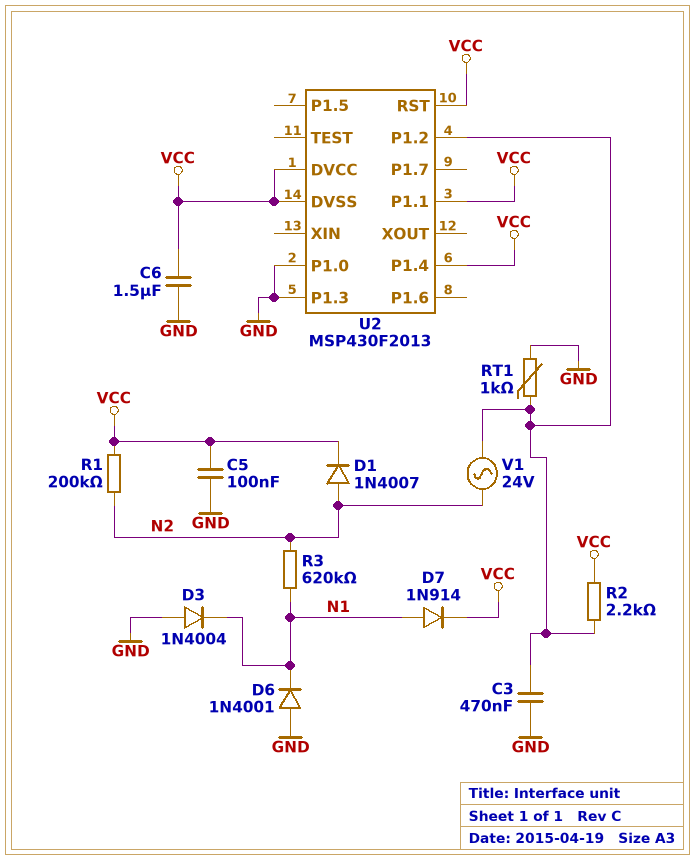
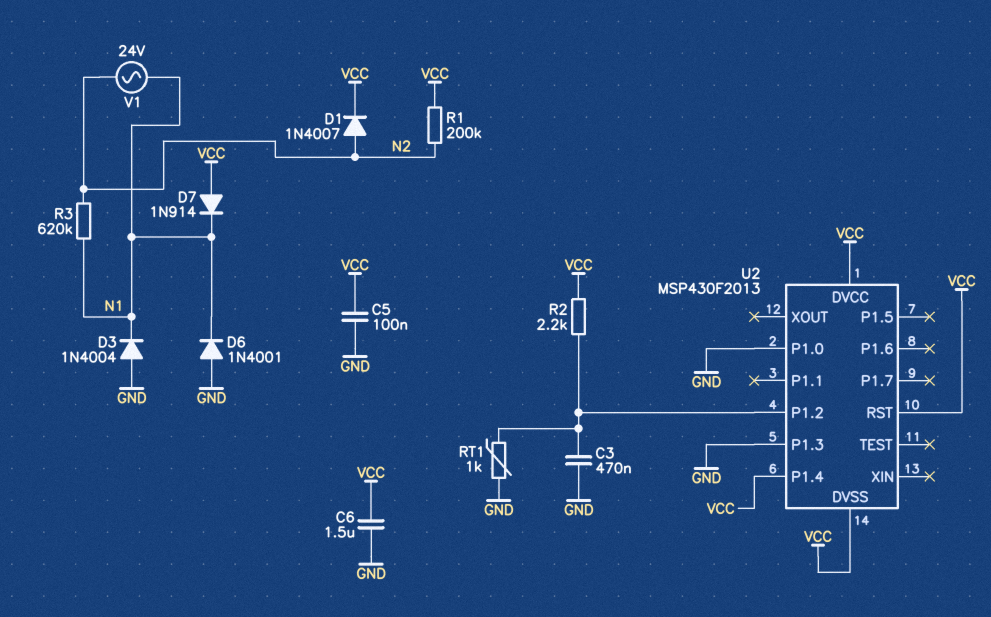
D7: diode 1N914 (A N1, K VCC) -> diode 1N914 (A VCC, K N1)
U2 pin P1.1: VCC -> none
V1: AC 24V (N2, U2/P1.2) -> AC 24V (N1, N2)

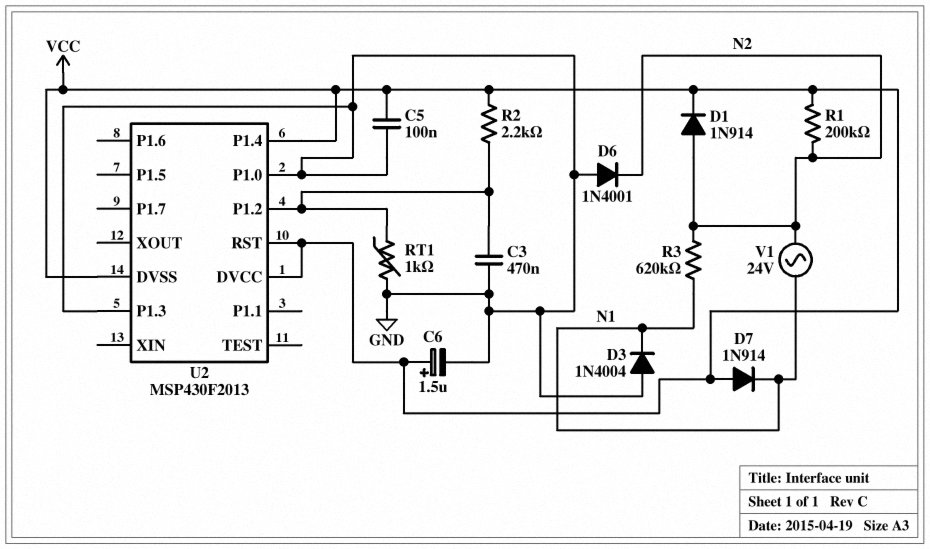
C6: 1.5uF (GND, VCC) -> 1.5uF (plus VCC, minus GND)
D1: diode 1N4007 (A N2, K VCC) -> diode 1N914 (A N2, K VCC)
D6: diode 1N4001 (A GND, K N1) -> diode 1N4001 (A GND, K N2)

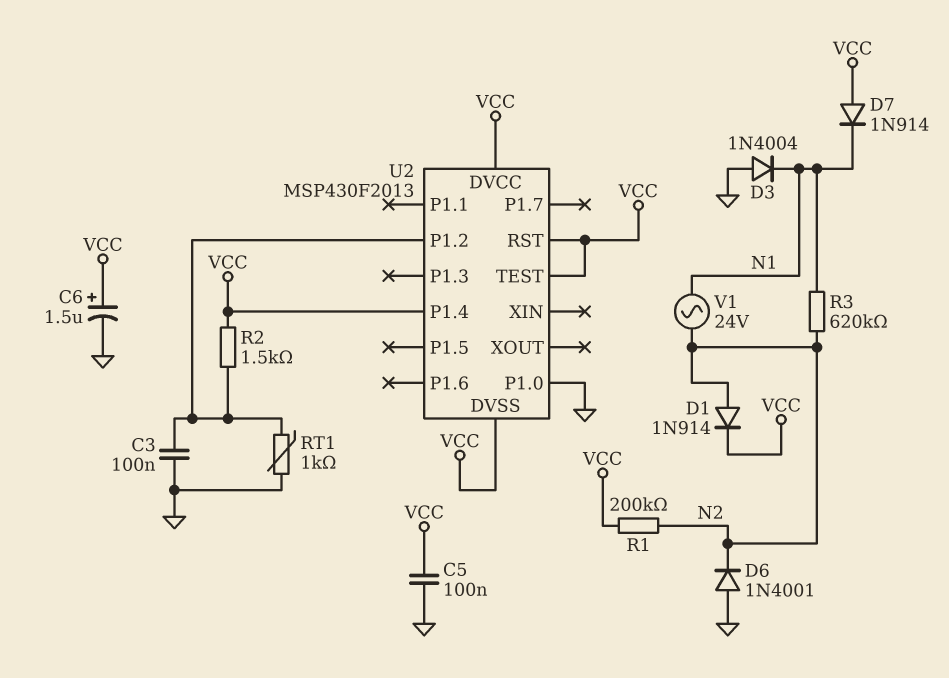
C3: 470nF (GND, U2/P1.2) -> 100nF (GND, U2/P1.2)
R2: 2.2k (U2/P1.2, VCC) -> 1.5k (U2/P1.2, VCC)
U2 pin P1.3: GND -> none
U2 pin TEST: none -> VCC

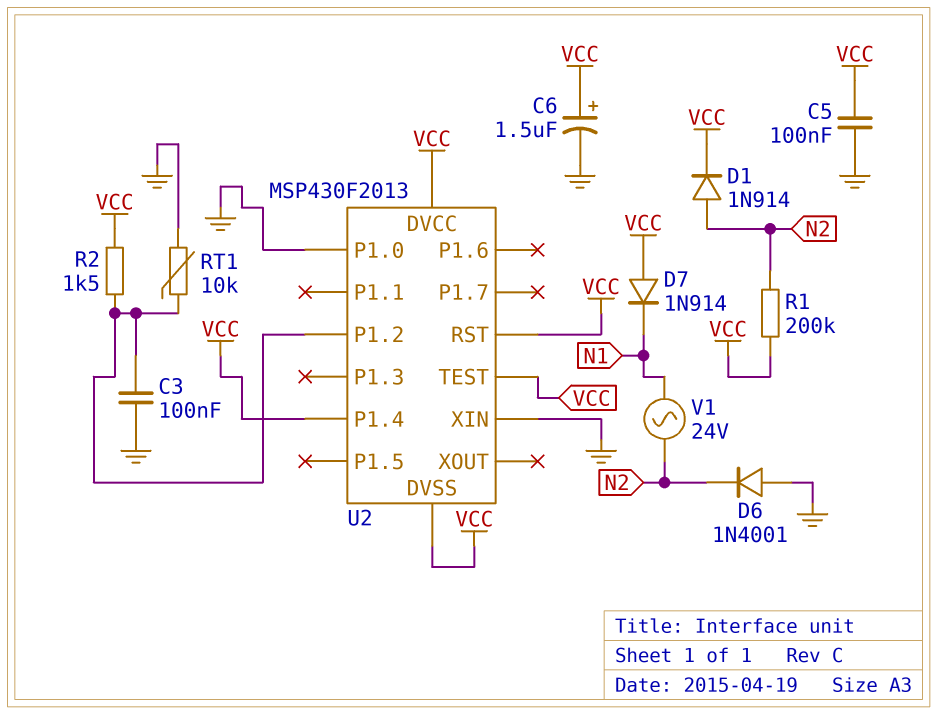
D3: diode 1N4004 (A GND, K N1) -> none
R3: 620k (N1, N2) -> none
RT1: 1k (GND, U2/P1.2) -> 10k (GND, U2/P1.2)
U2 pin XIN: none -> GND

